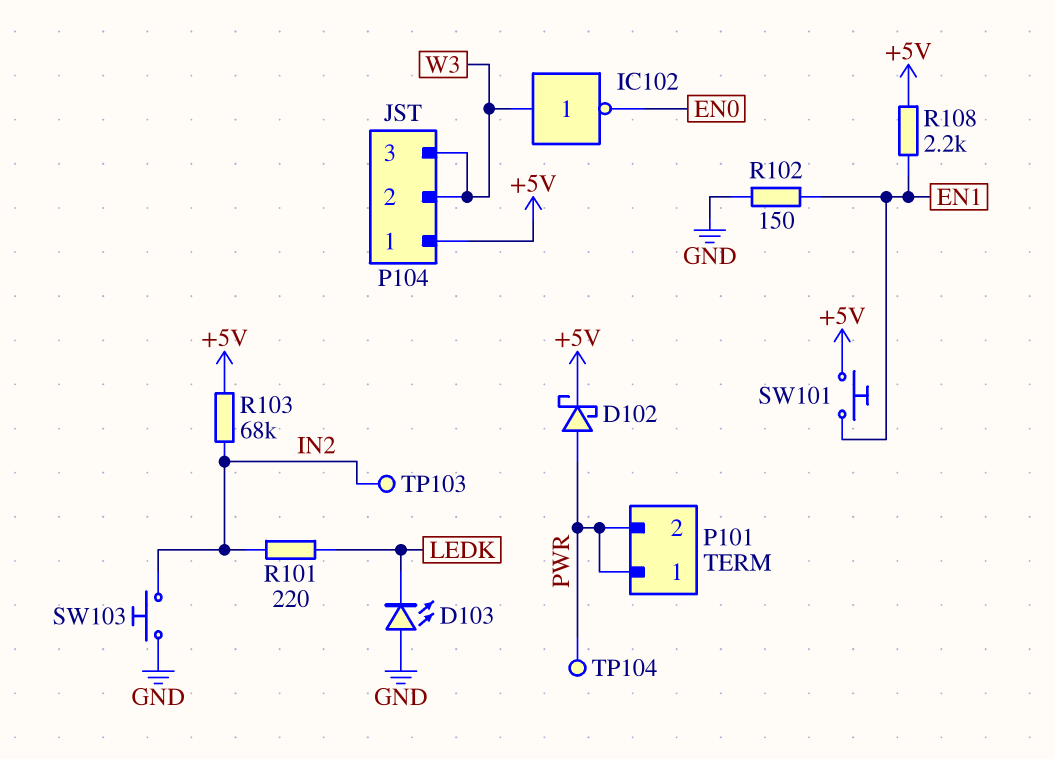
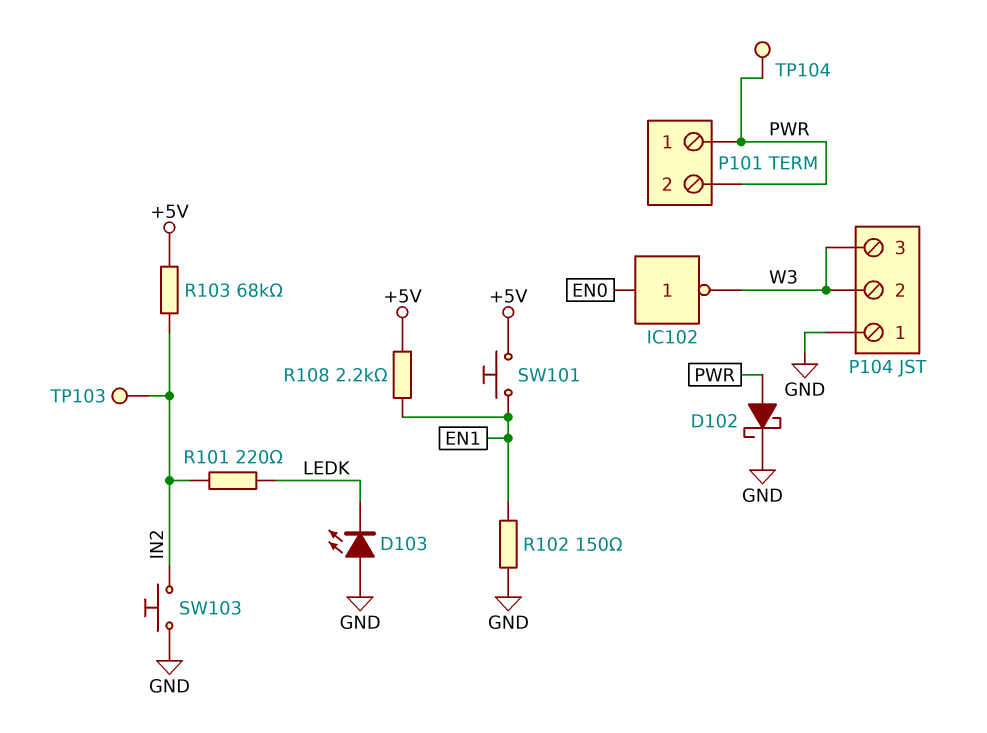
D102: schottky (A PWR, K +5V) -> schottky (A PWR, K GND)
IC102: NOT (in W3, out EN0) -> NOT (in EN0, out W3)
P104 pin 1: +5V -> GND

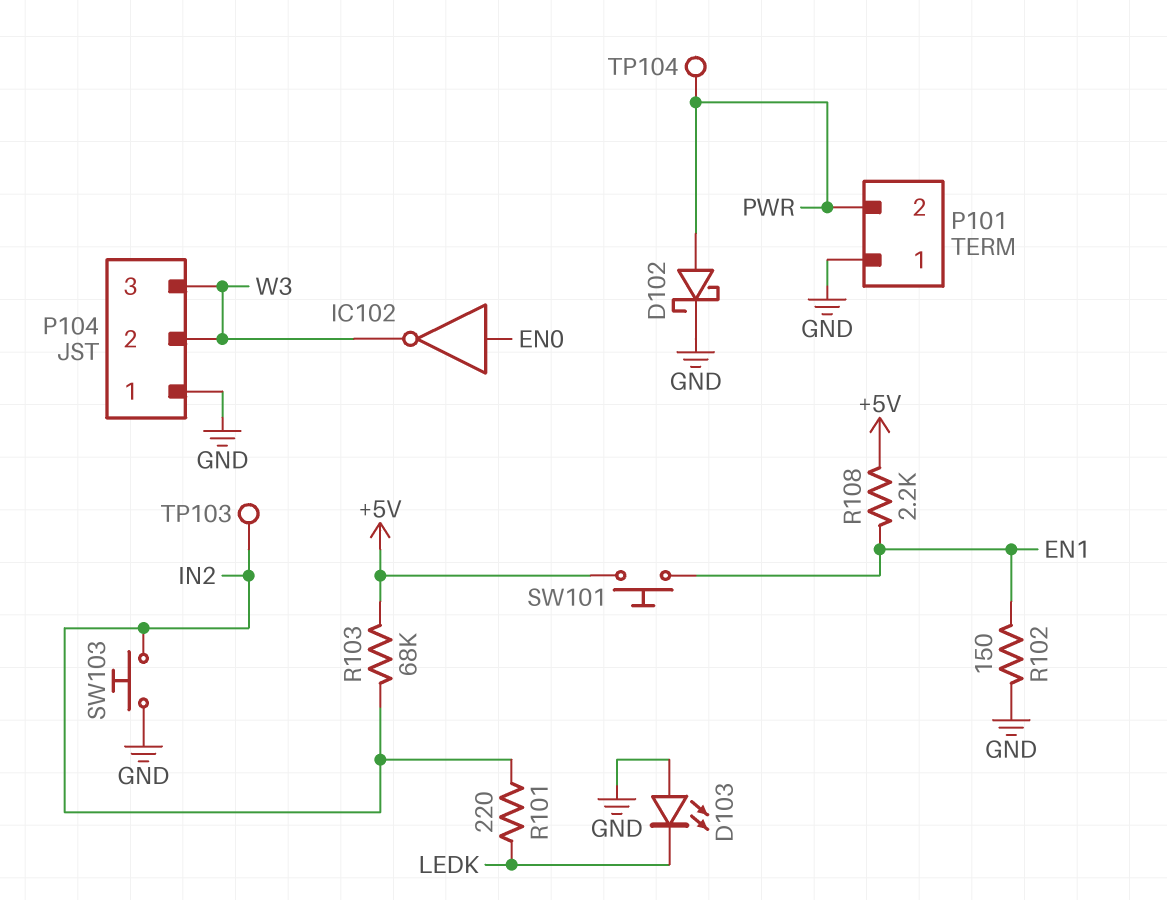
P101 pin 1: PWR -> GND

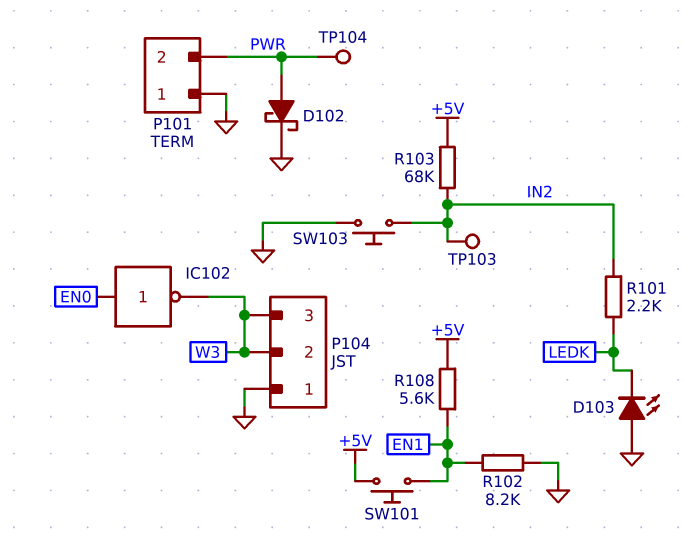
R101: 220 (IN2, LEDK) -> 2.2k (IN2, LEDK)
R102: 150 (EN1, GND) -> 8.2k (EN1, GND)
R108: 2.2k (+5V, EN1) -> 5.6k (+5V, EN1)

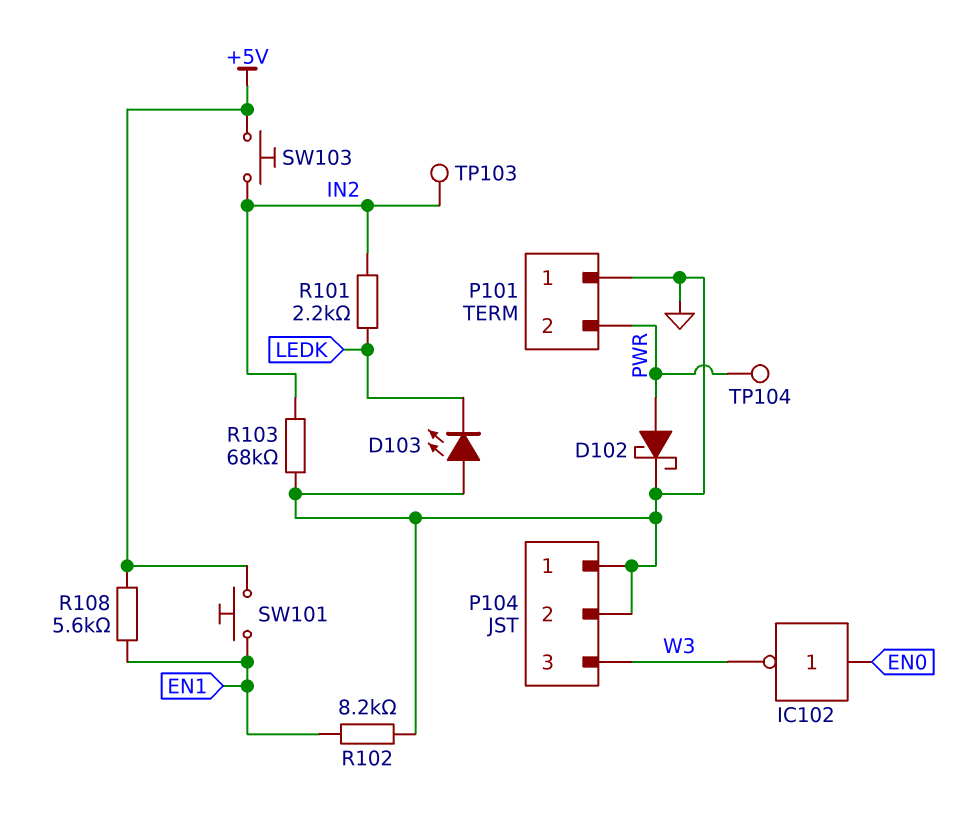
P104 pin 2: W3 -> GND
R103: 68k (+5V, IN2) -> 68k (GND, IN2)
SW103: button (GND, IN2) -> button (+5V, IN2)

